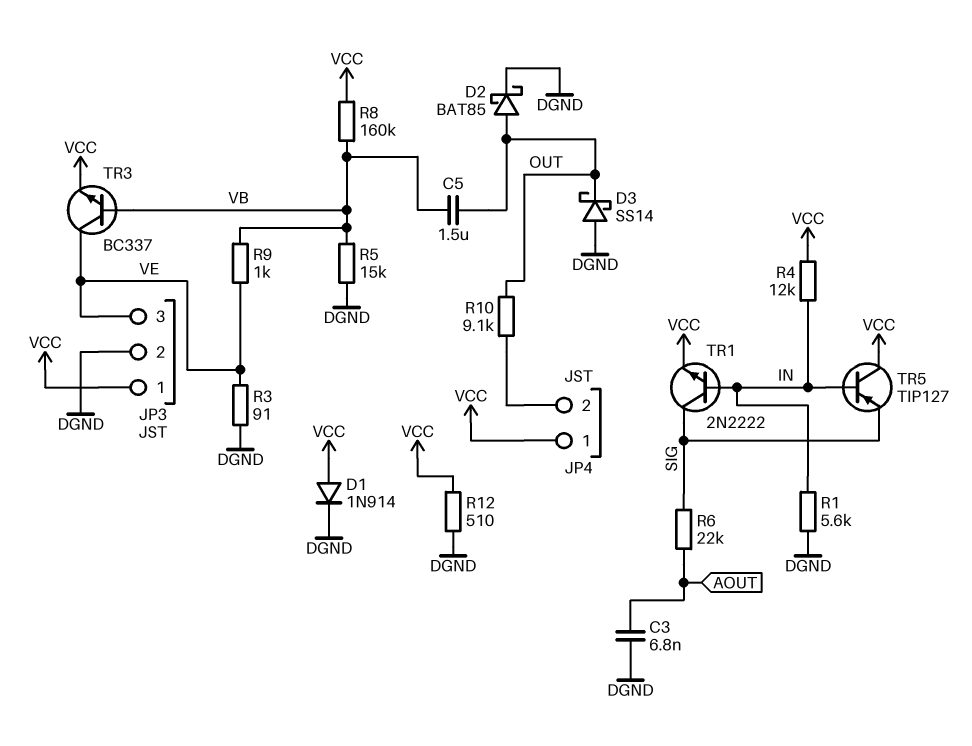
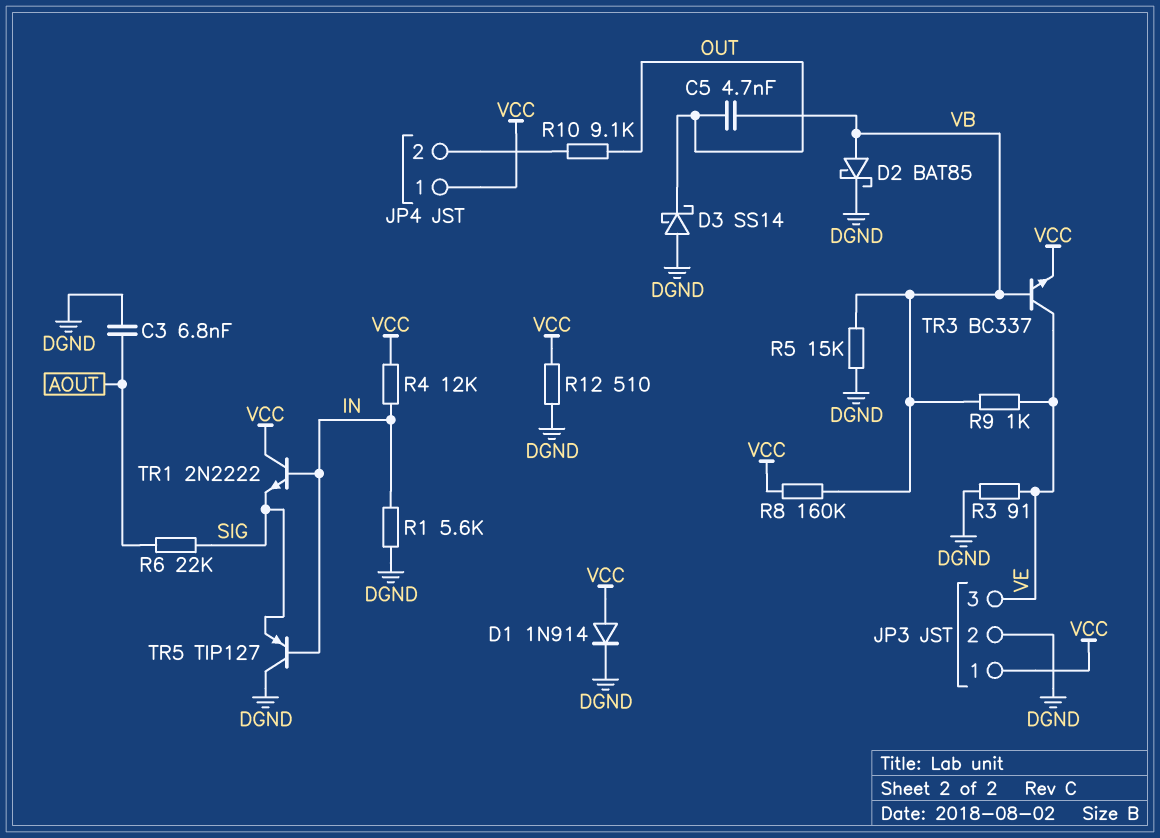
C5: 1.5uF (OUT, VB) -> 4.7nF (OUT, VB)
D2: schottky BAT85 (A OUT, K DGND) -> schottky BAT85 (A VB, K DGND)
TR1: NPN 2N2222 (B IN, C SIG, E VCC) -> NPN 2N2222 (B IN, C VCC, E SIG)
TR5: PNP TIP127 (B IN, C VCC, E SIG) -> PNP TIP127 (B IN, C DGND, E SIG)

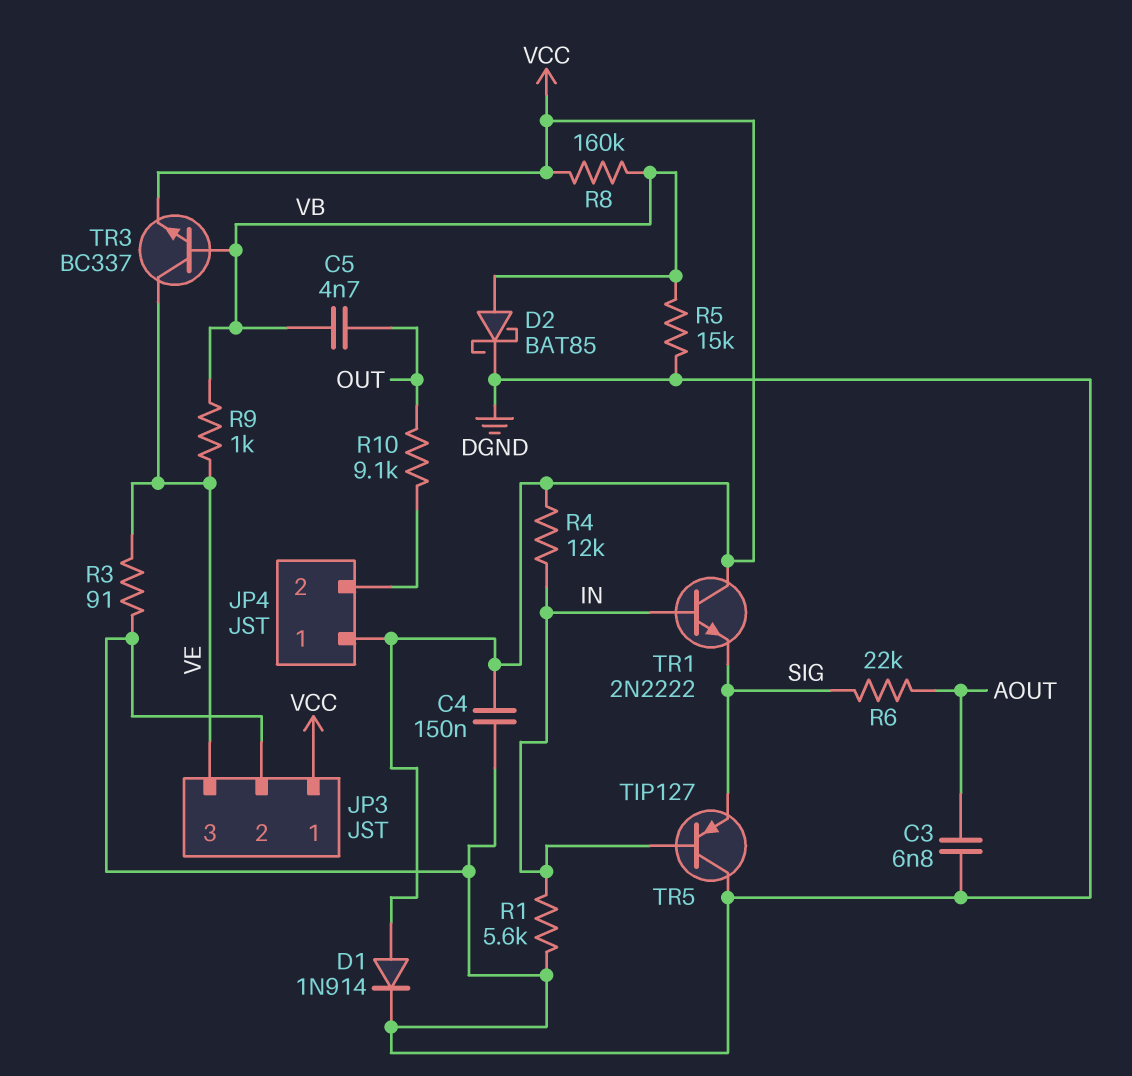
C4: none -> 150nF (DGND, VCC)
D3: schottky SS14 (A DGND, K OUT) -> none
R12: 510 (DGND, VCC) -> none

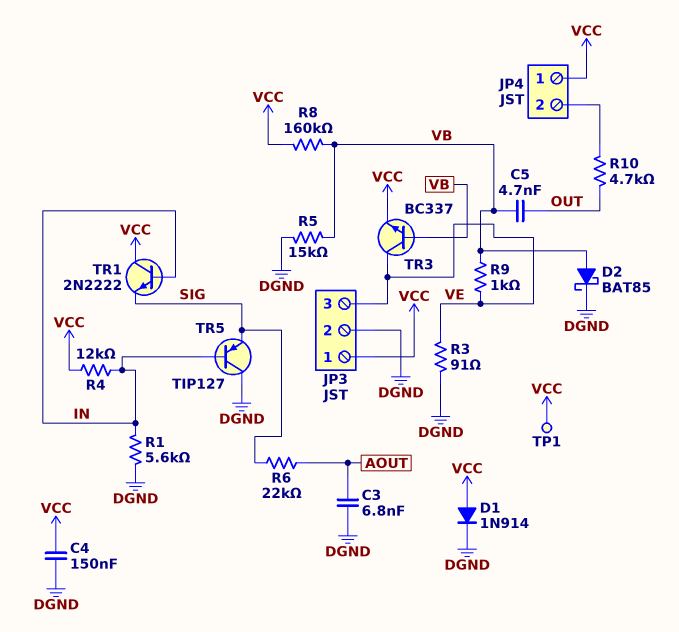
R10: 9.1k (JP4/2, OUT) -> 4.7k (JP4/2, OUT)
TP1: none -> test point (VCC)

